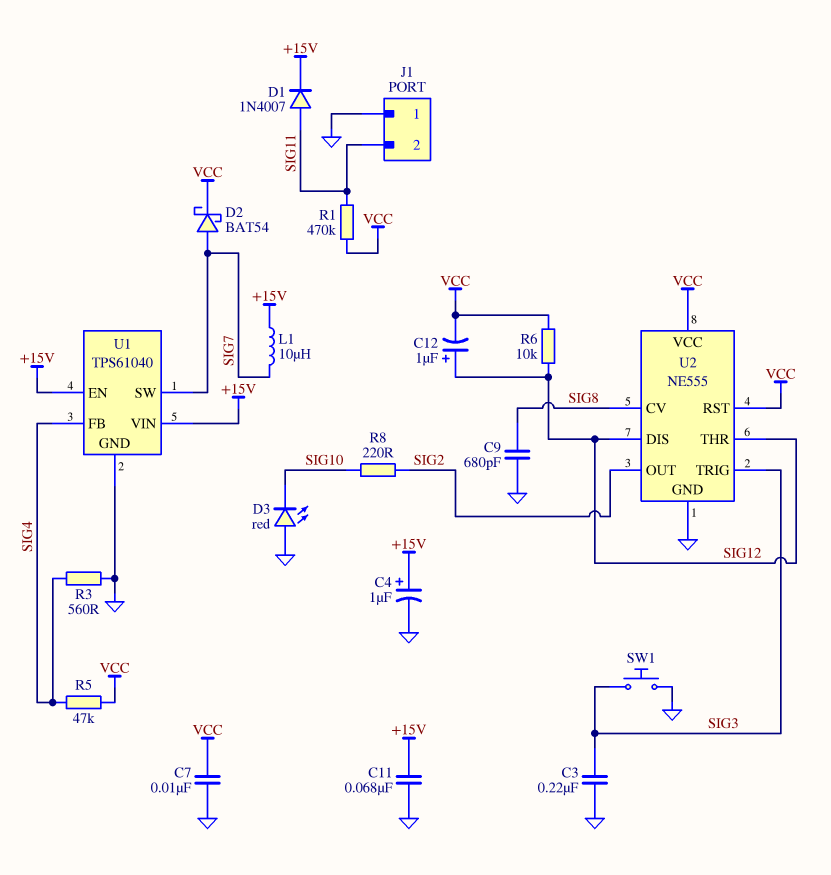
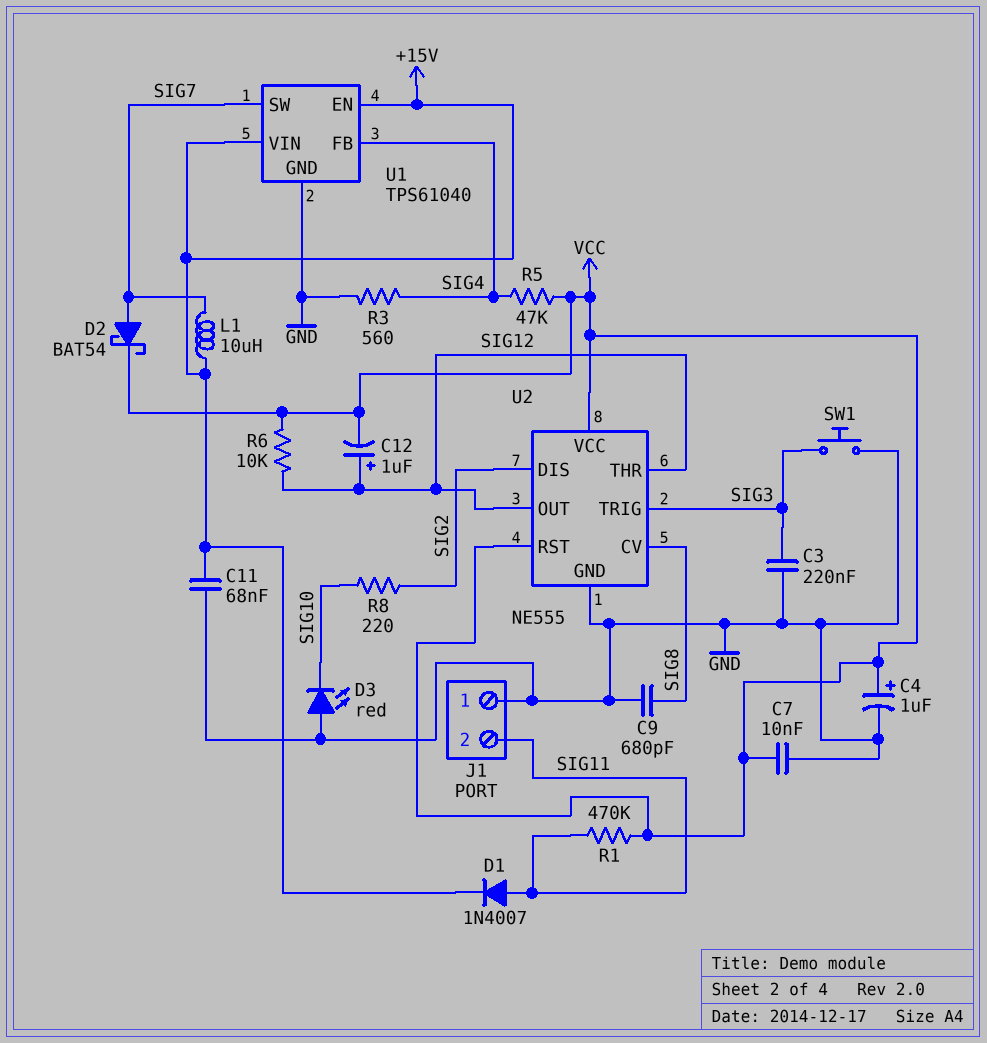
C4: 1uF (plus +15V, minus GND) -> 1uF (plus VCC, minus GND)
U2 pin DIS: SIG12 -> SIG2
U2 pin OUT: SIG2 -> SIG12

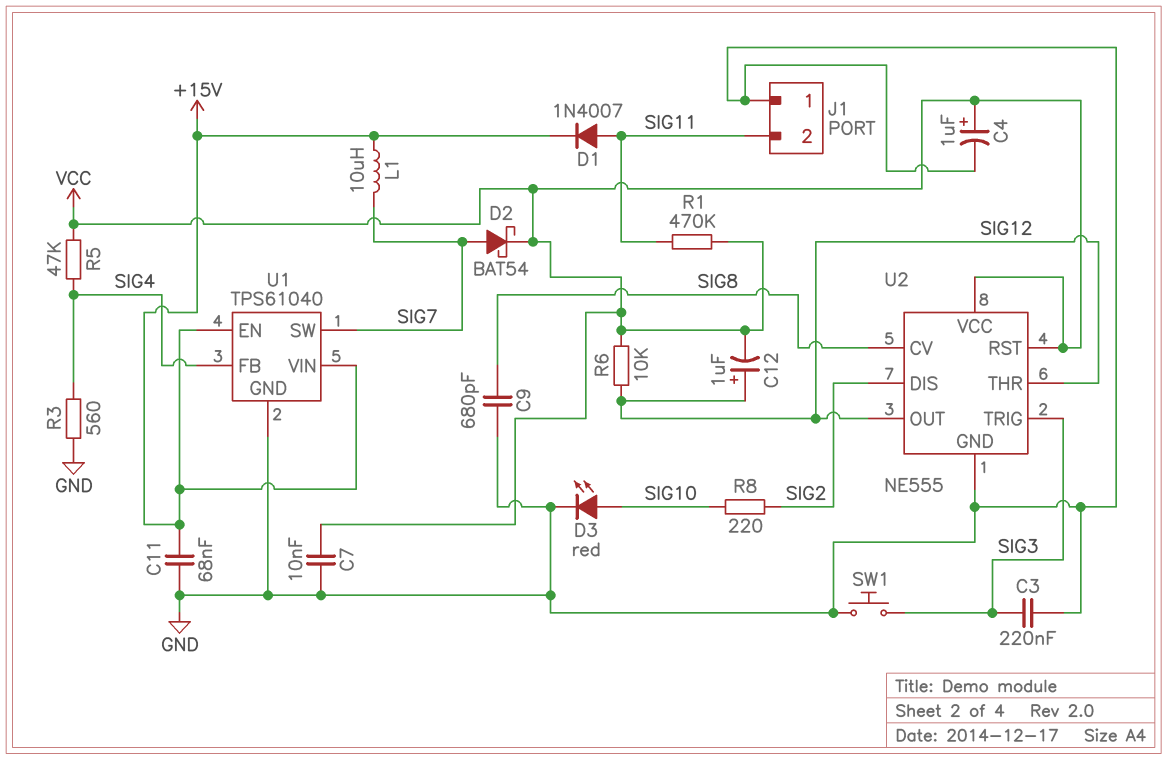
D3: LED red (A GND, K SIG10) -> LED red (A SIG10, K GND)

